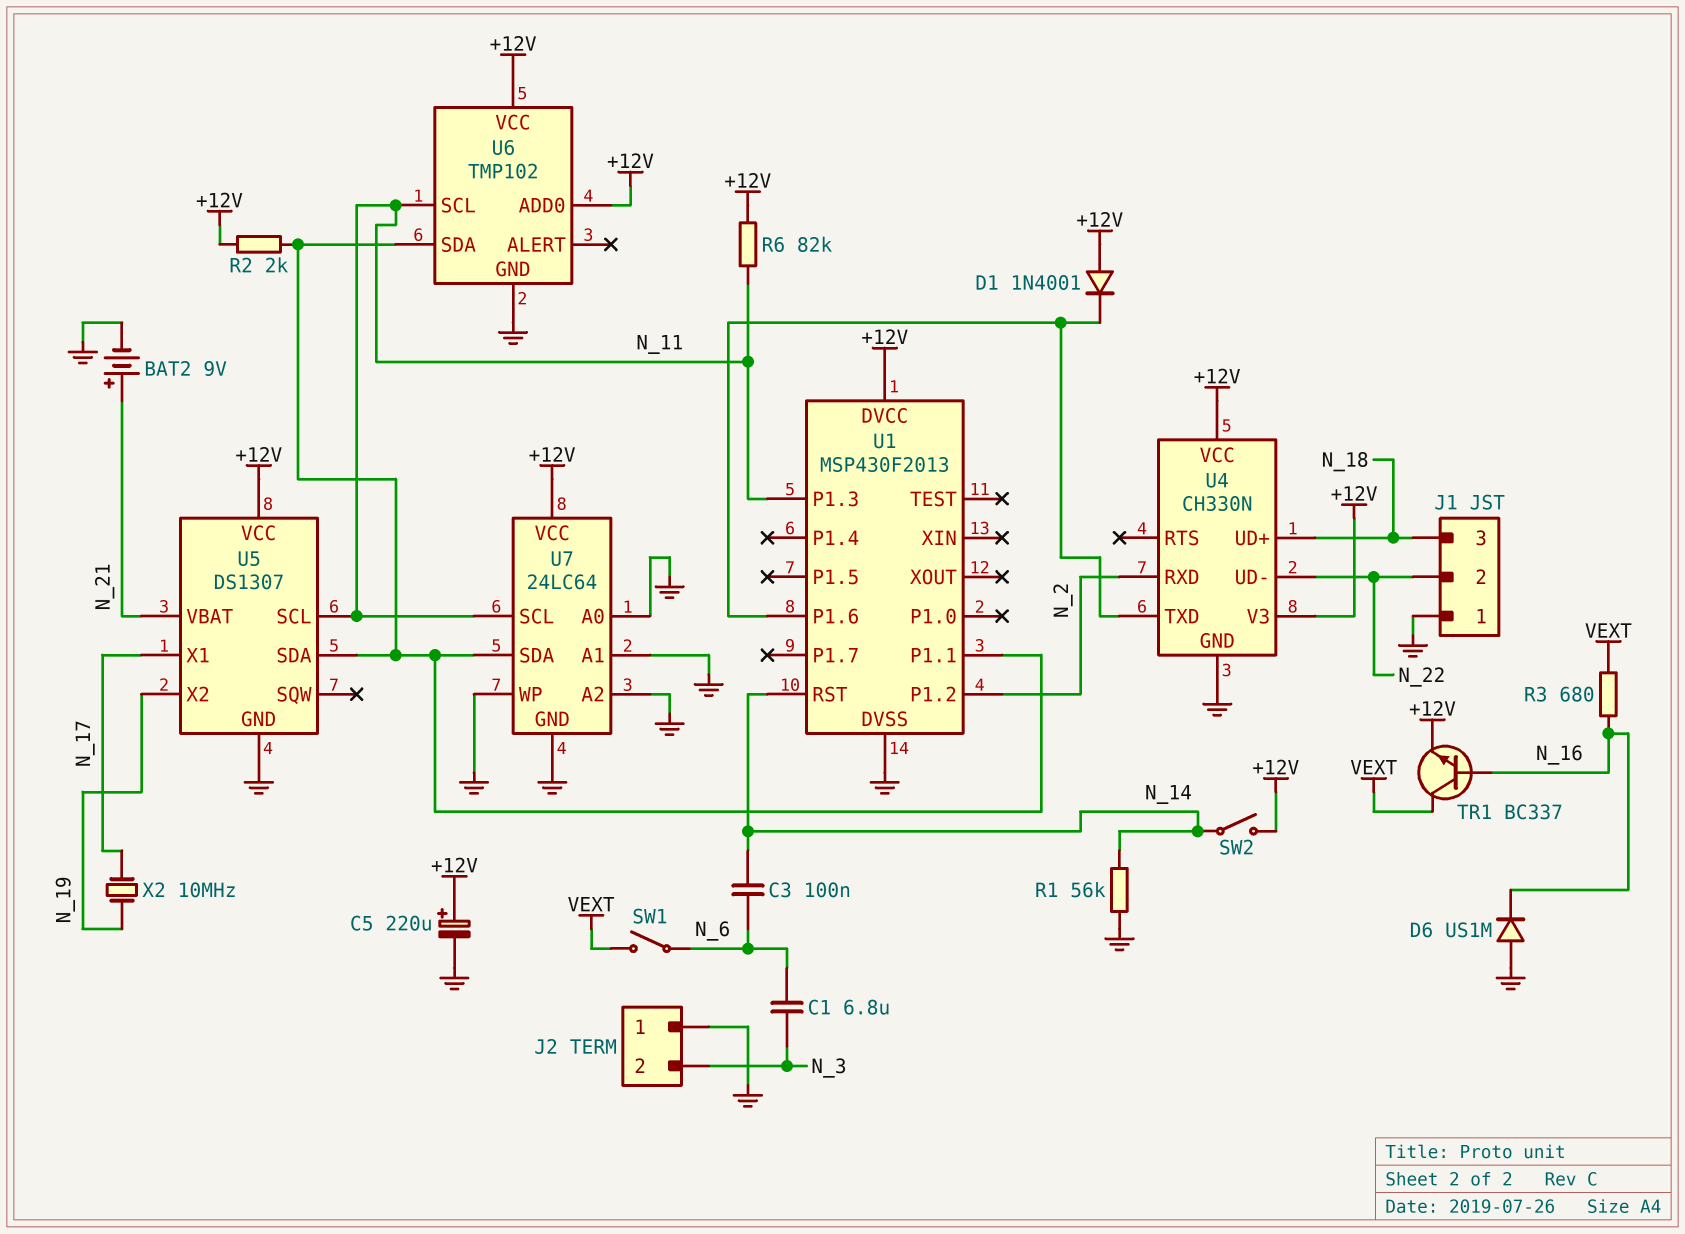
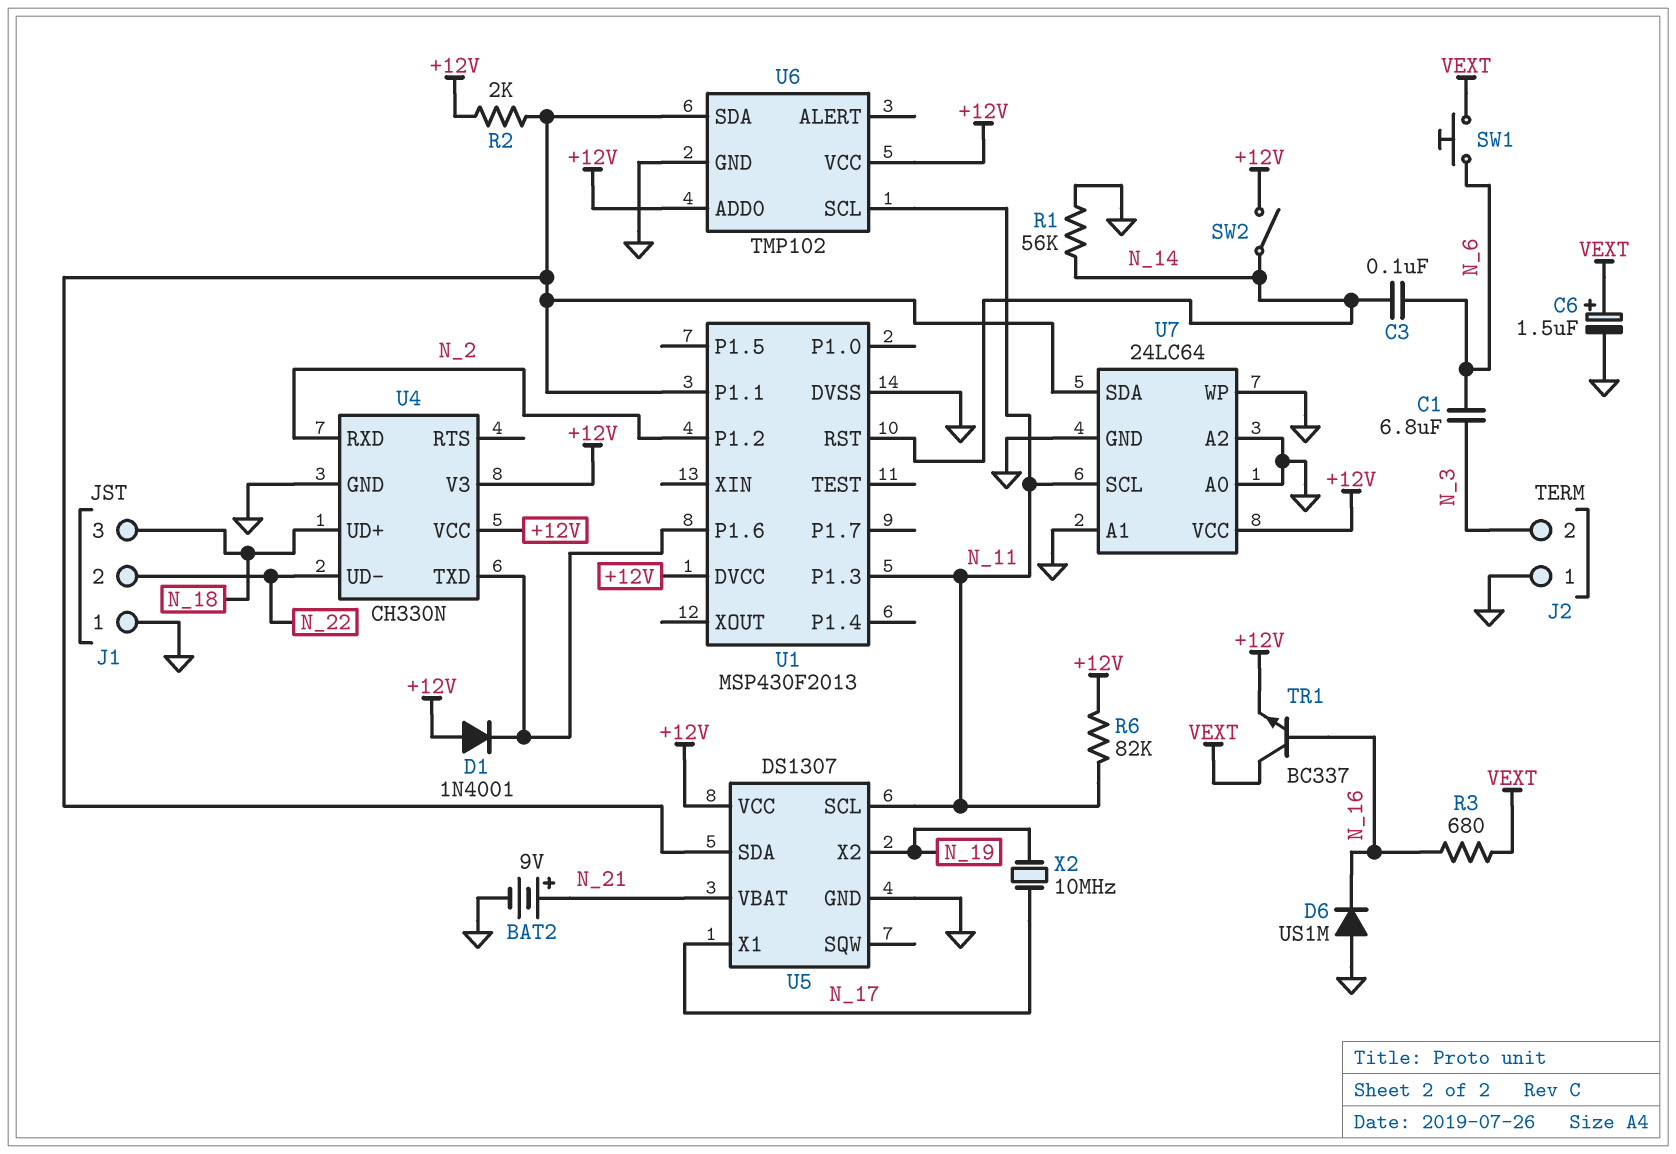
C5: 220uF (plus +12V, minus GND) -> none
C6: none -> 1.5uF (plus VEXT, minus GND)
SW1: switch (N_6, VEXT) -> button (N_6, VEXT)

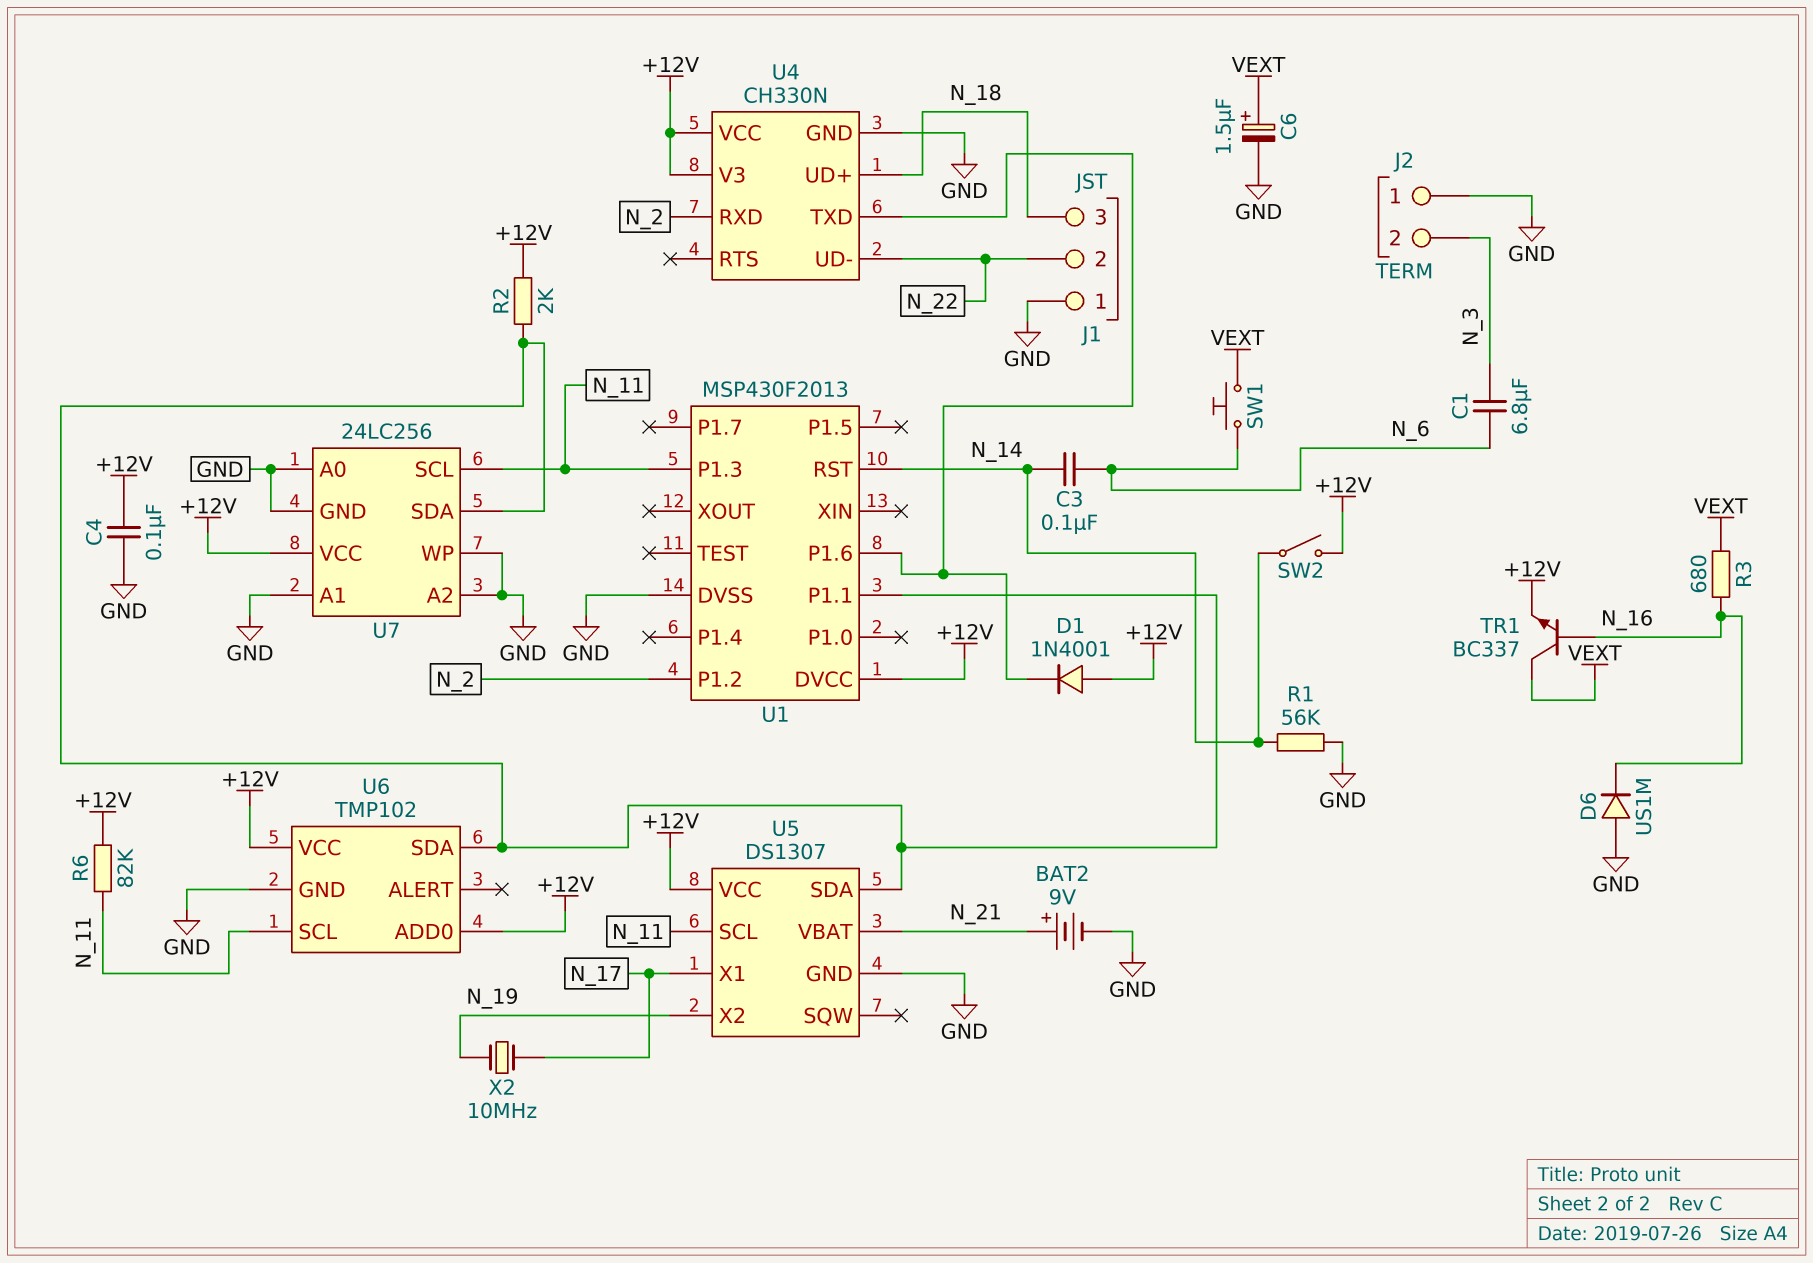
C4: none -> 100nF (+12V, GND)
U7: 24LC64 -> 24LC256

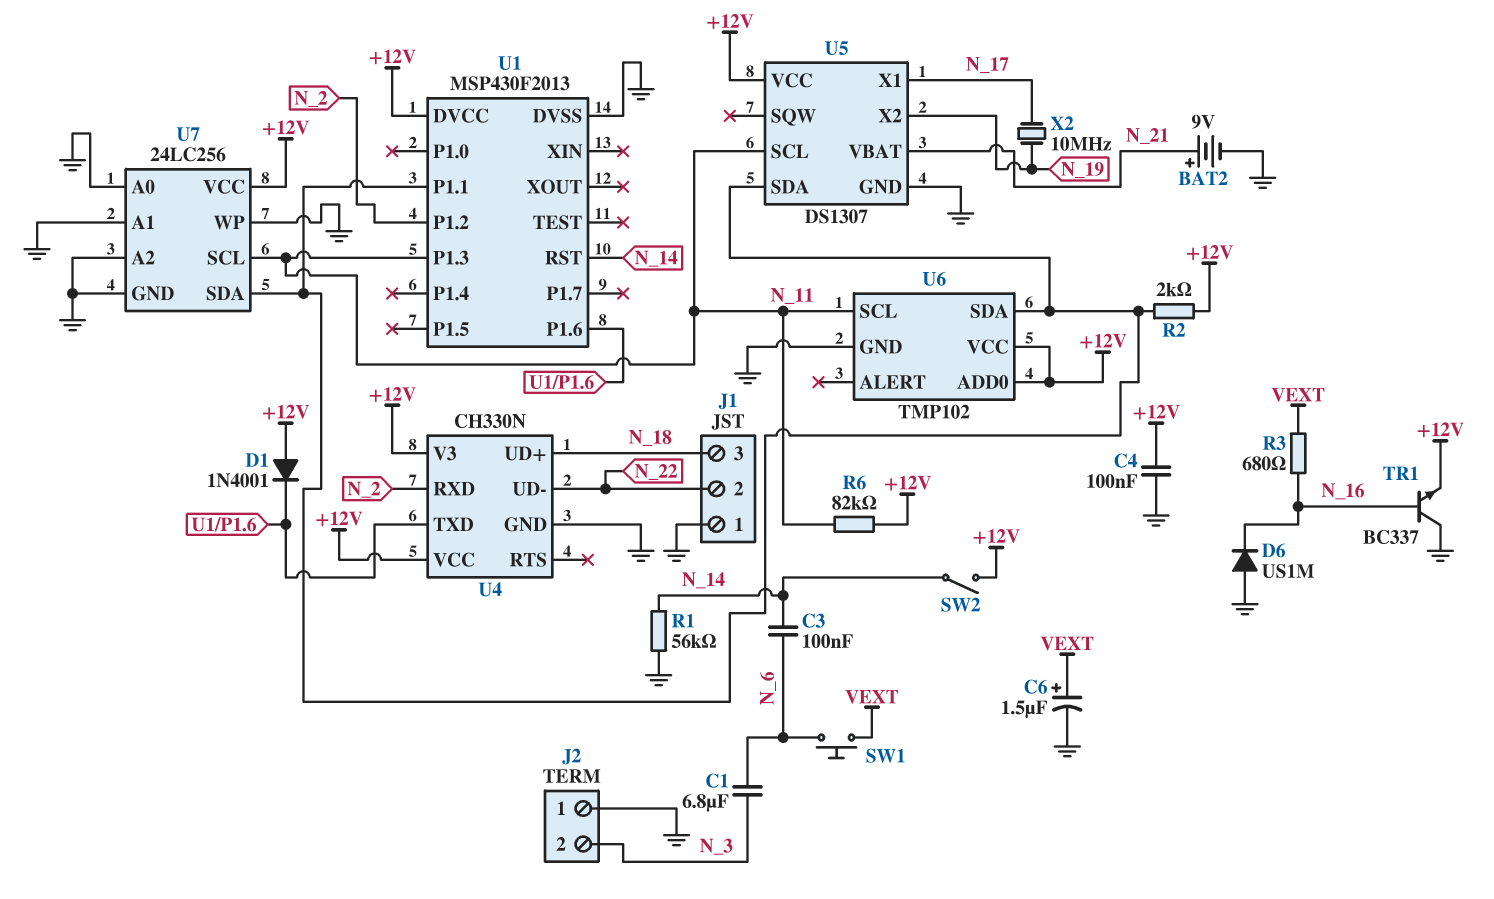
TR1: NPN BC337 (B N_16, C VEXT, E +12V) -> NPN BC337 (B N_16, C GND, E +12V)

